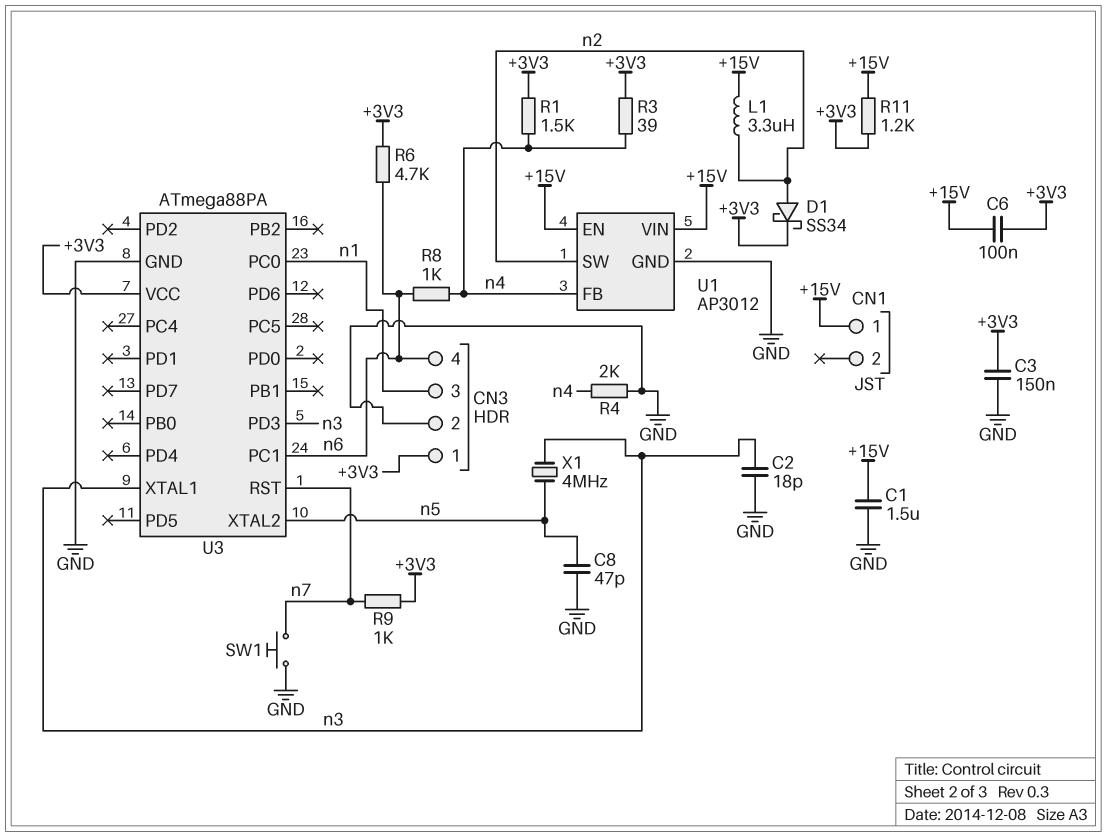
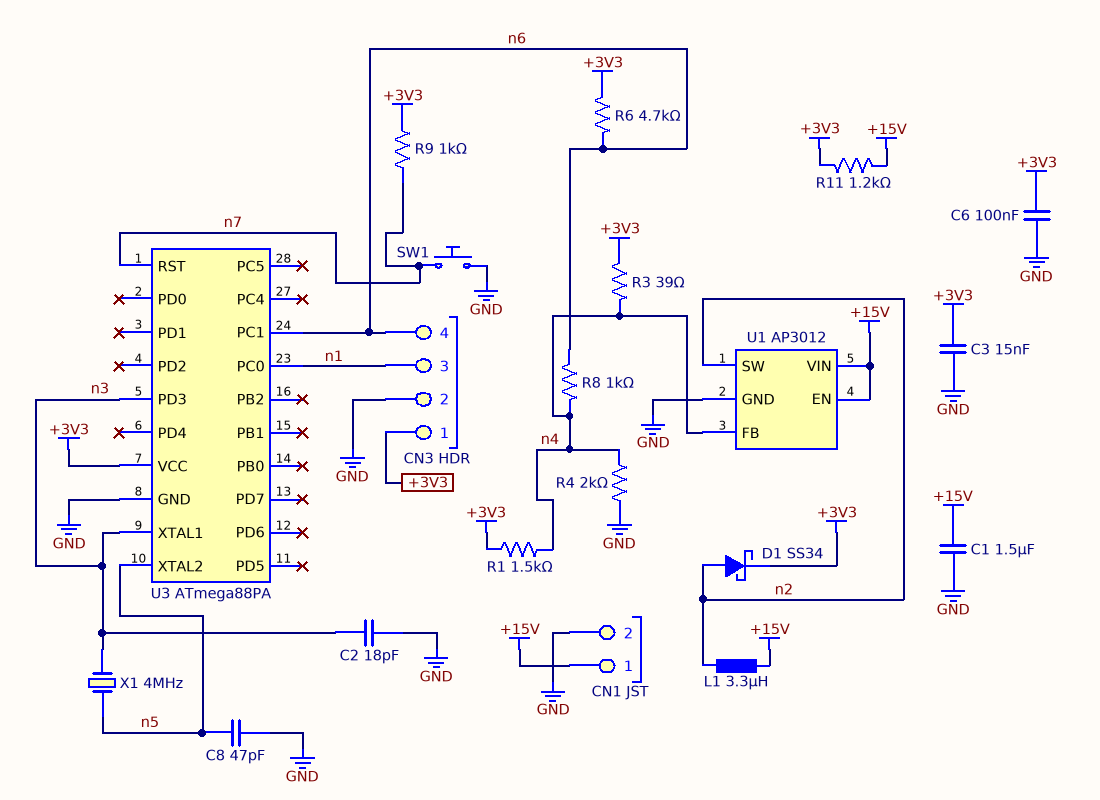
C3: 150nF (+3V3, GND) -> 15nF (+3V3, GND)
C6: 100nF (+3V3, +15V) -> 100nF (+3V3, GND)
CN1 pin 2: none -> GND

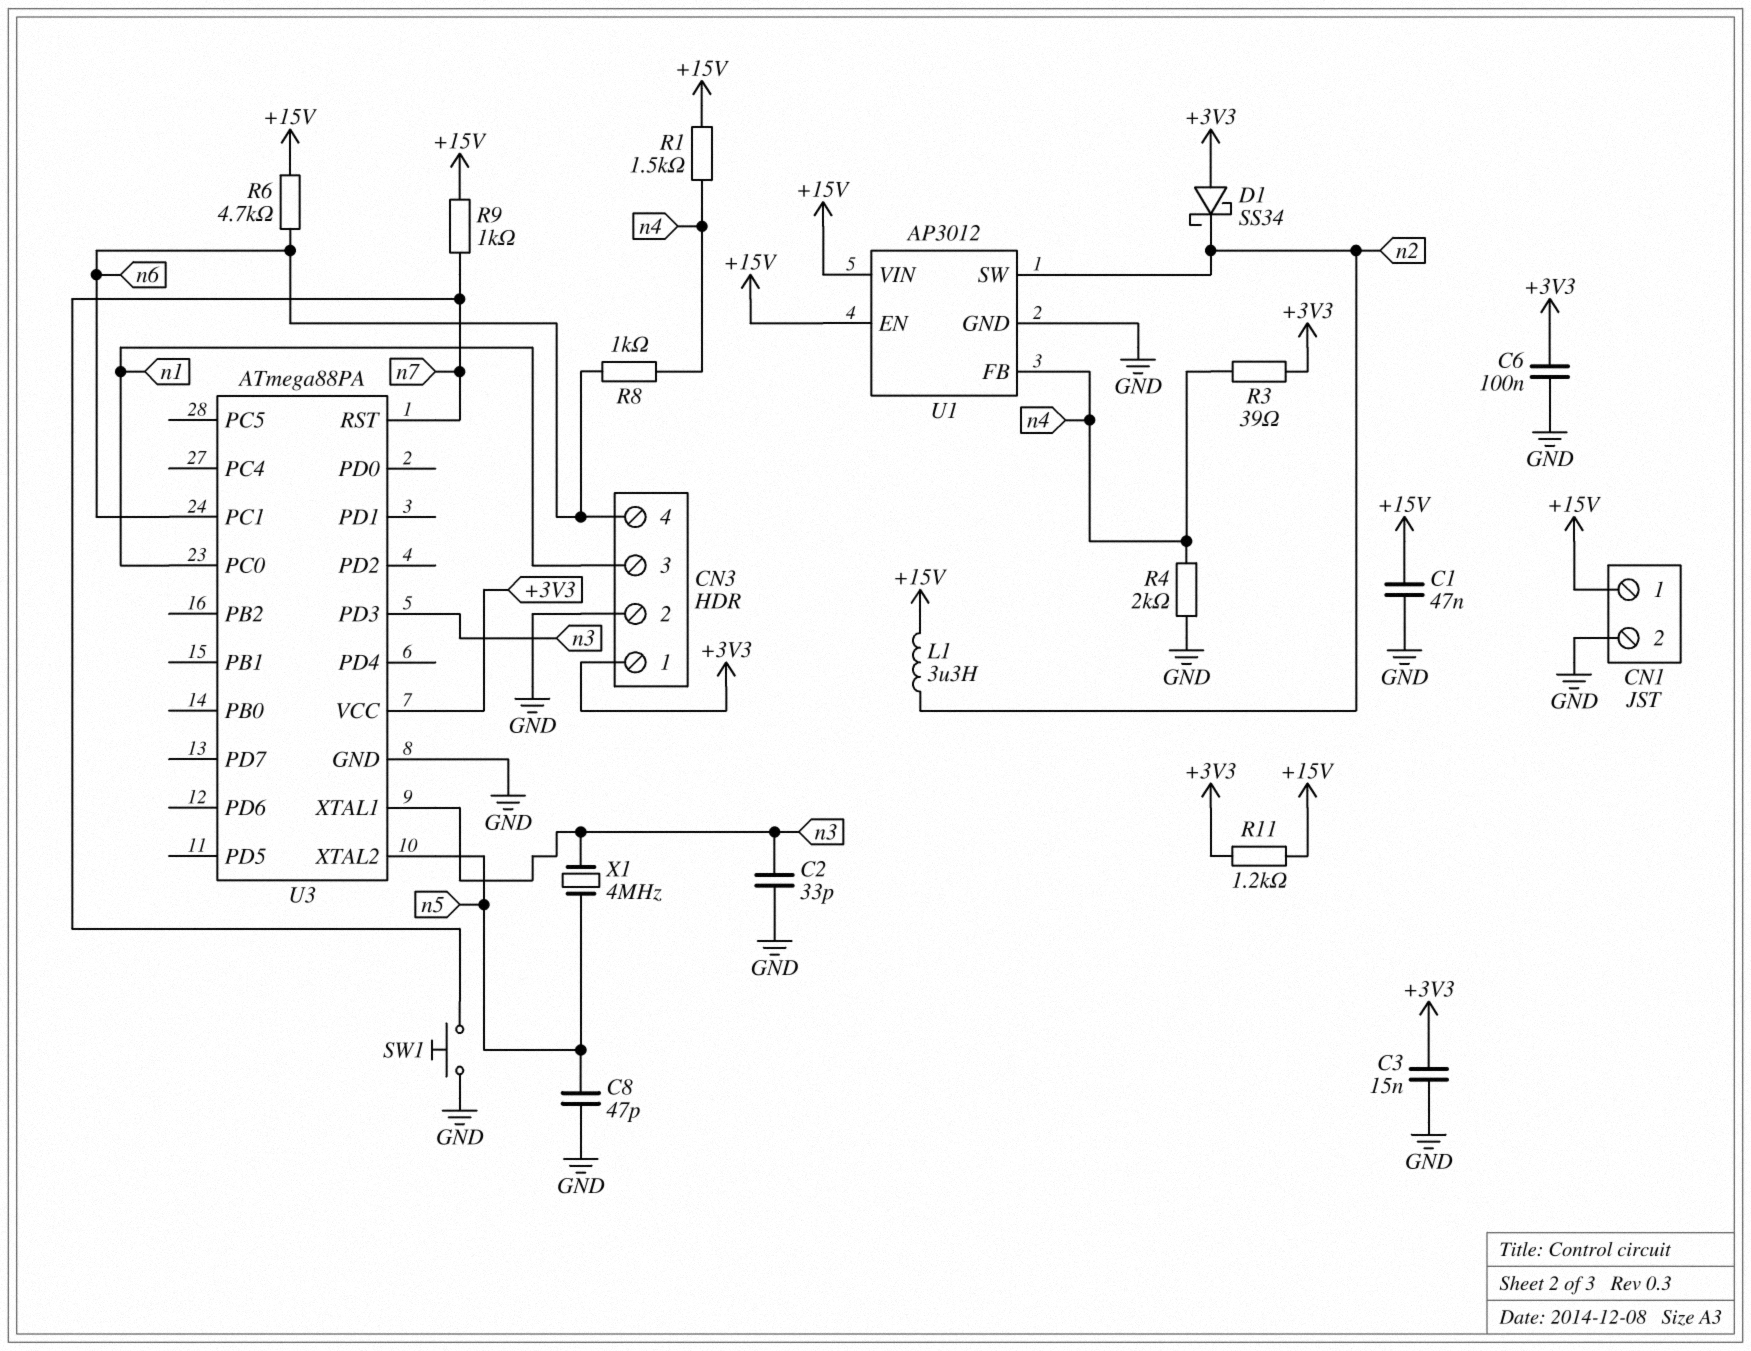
C1: 1.5uF (+15V, GND) -> 47nF (+15V, GND)
C2: 18pF (GND, n3) -> 33pF (GND, n3)
D1: schottky SS34 (A n2, K +3V3) -> schottky SS34 (A +3V3, K n2)
R1: 1.5k (+3V3, n4) -> 1.5k (+15V, n4)
R6: 4.7k (+3V3, n6) -> 4.7k (+15V, n6)
R9: 1k (+3V3, n7) -> 1k (+15V, n7)

